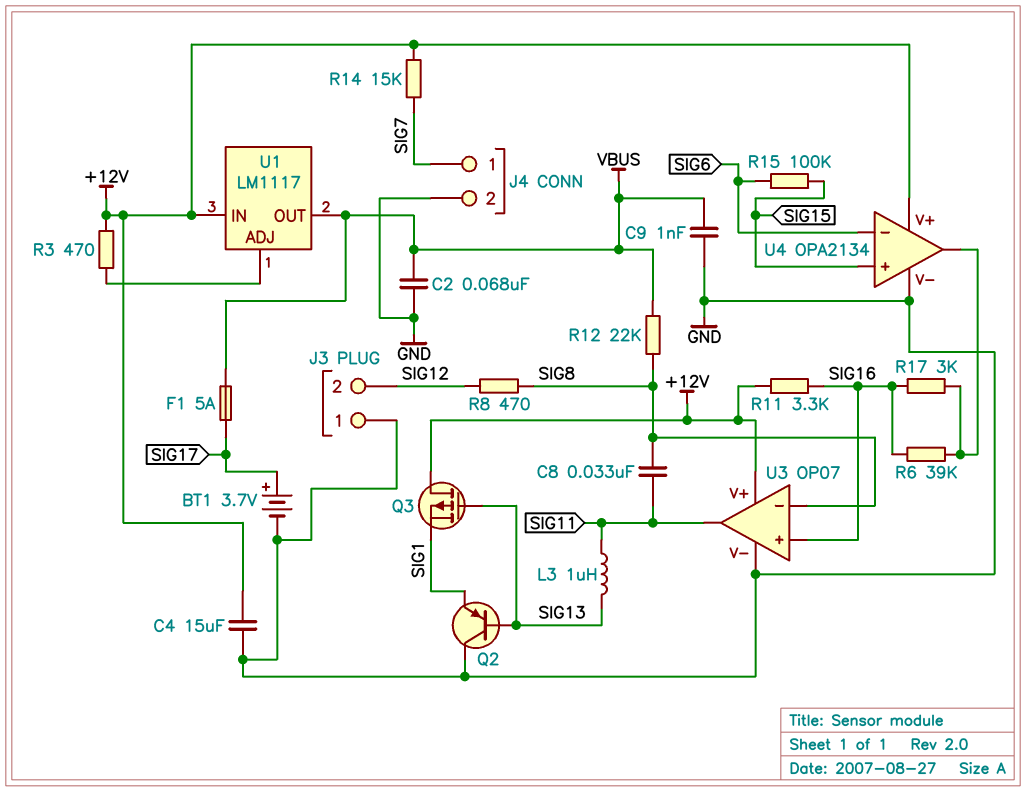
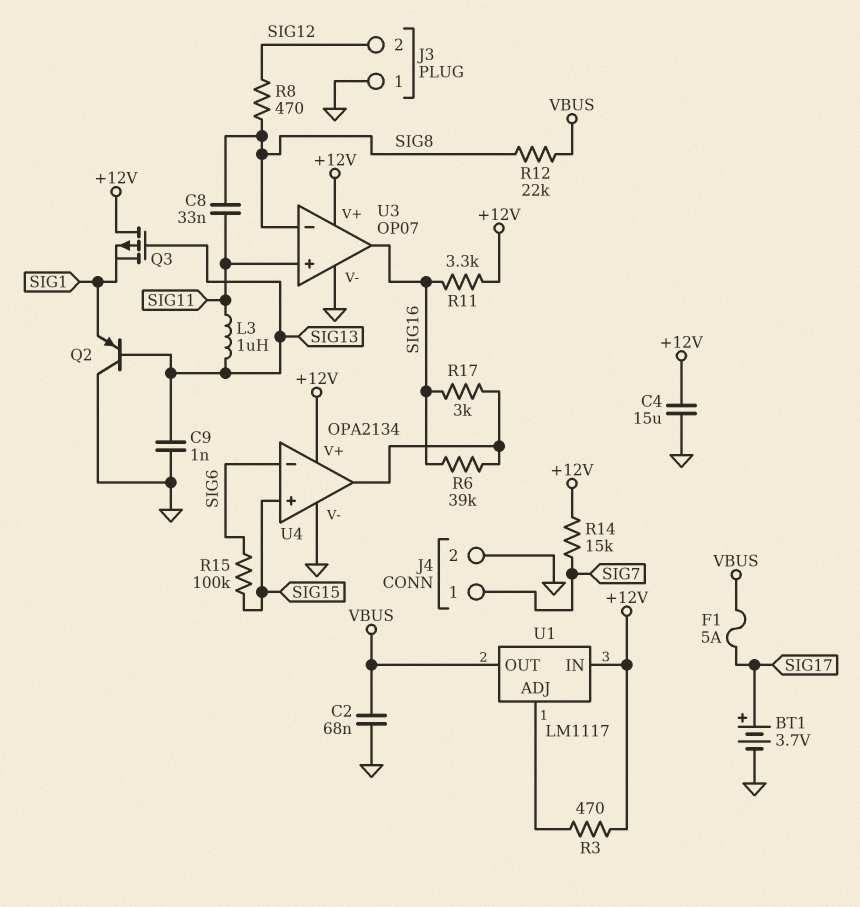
C9: 1nF (GND, VBUS) -> 1nF (GND, SIG13)
U3 pin in+: SIG16 -> SIG11
U3 pin out: SIG11 -> SIG16

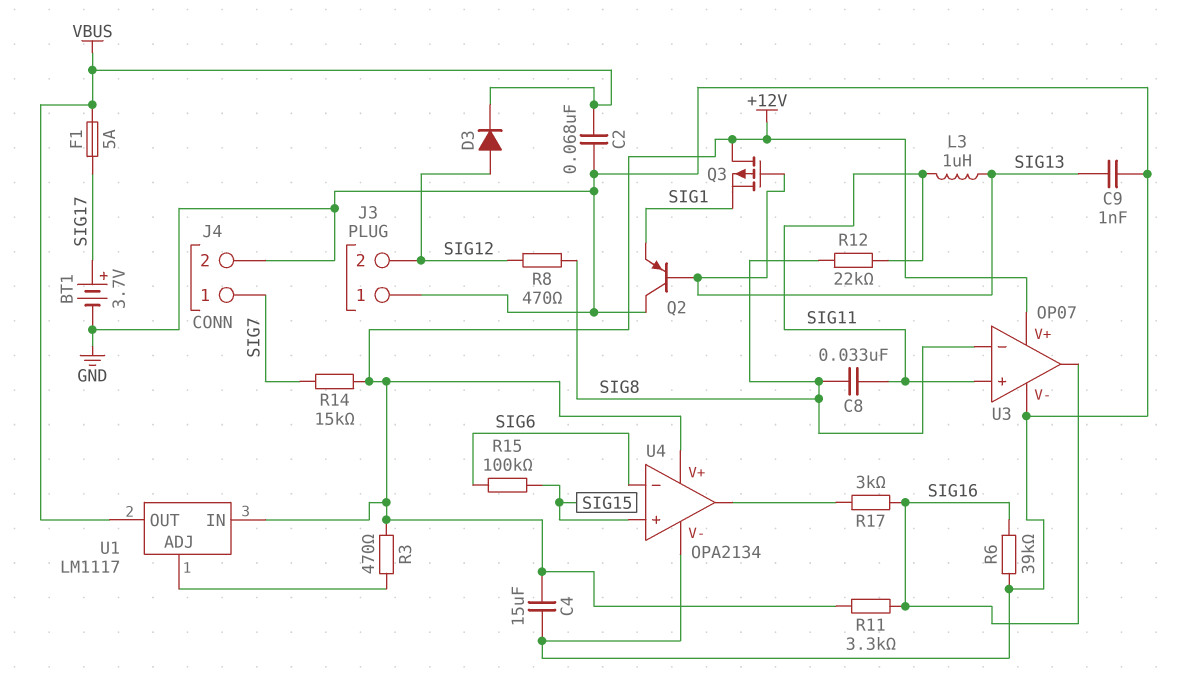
D3: none -> diode (A SIG12, K VBUS)
R6: 39k (SIG16, U4/out) -> 39k (GND, SIG16)
R12: 22k (SIG8, VBUS) -> 22k (SIG8, SIG11)

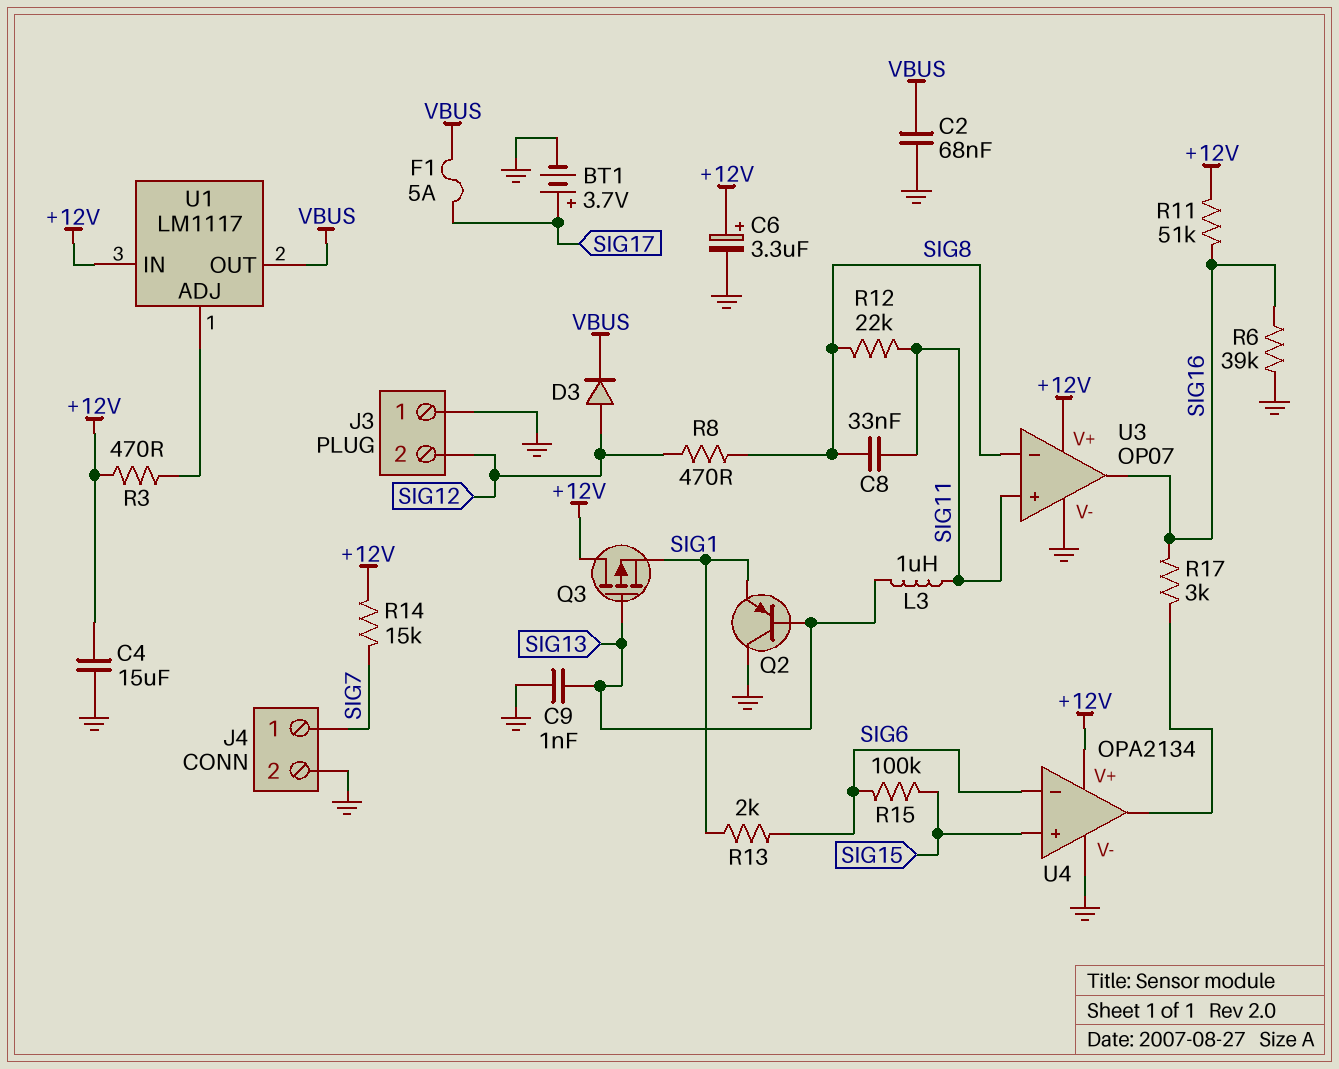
C6: none -> 3.3uF (plus +12V, minus GND)
R11: 3.3k (+12V, SIG16) -> 51k (+12V, SIG16)
R13: none -> 2k (SIG1, SIG6)

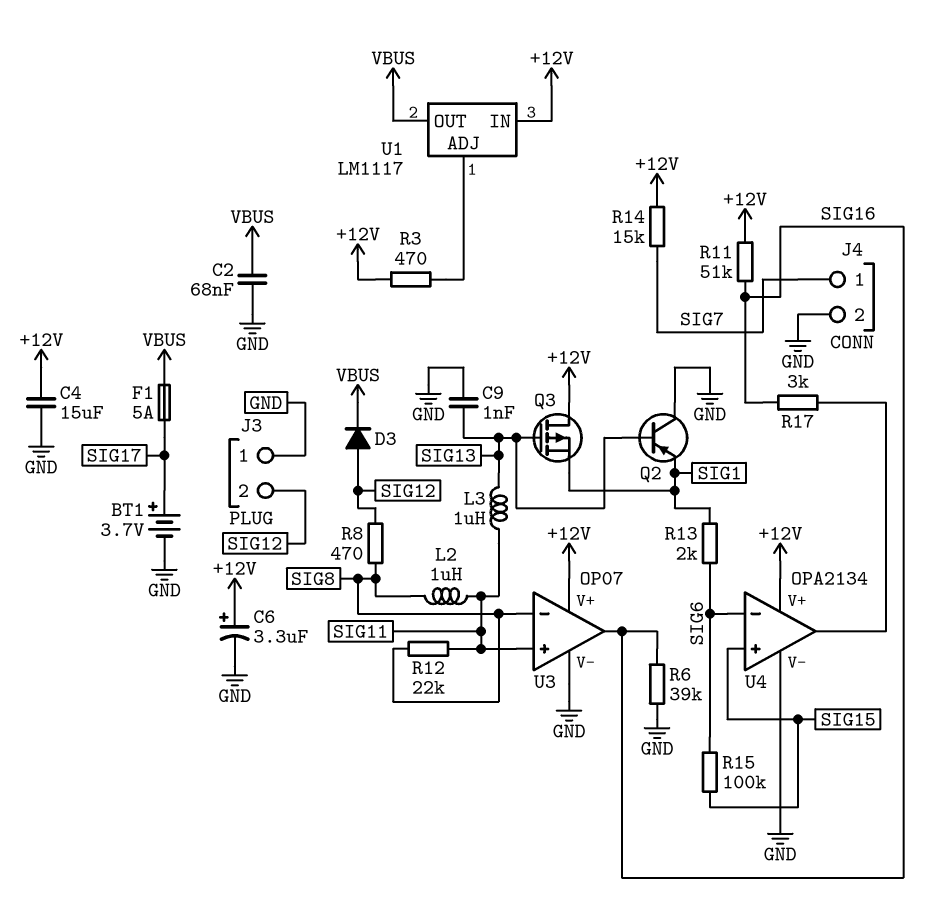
C8: 33nF (SIG8, SIG11) -> none
L2: none -> 1uH (SIG8, SIG11)

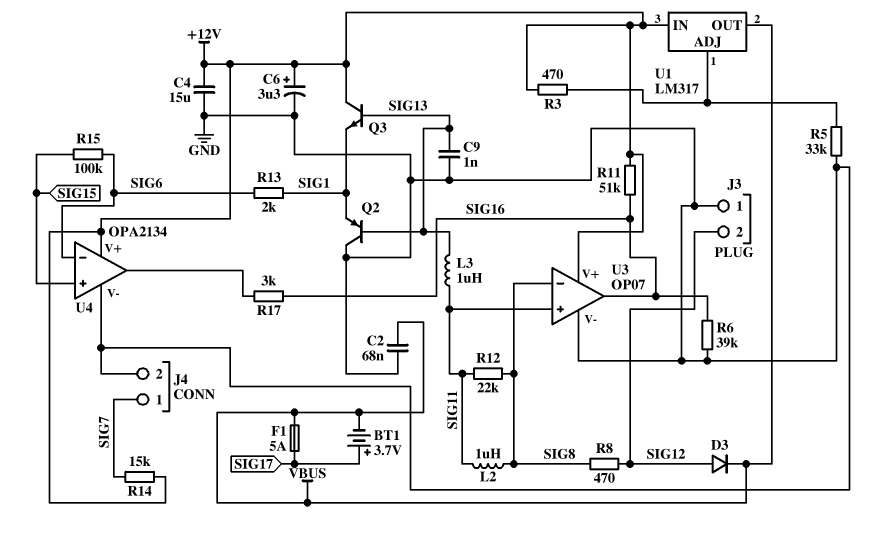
BT1: 3.7V (plus SIG17, minus GND) -> 3.7V (plus SIG17, minus VBUS)
Q3: PMOS (G SIG13, D +12V, S SIG1) -> NPN (B SIG13, C +12V, E SIG1)
R5: none -> 33k (GND, U1/ADJ)
U1: LM1117 -> LM317

